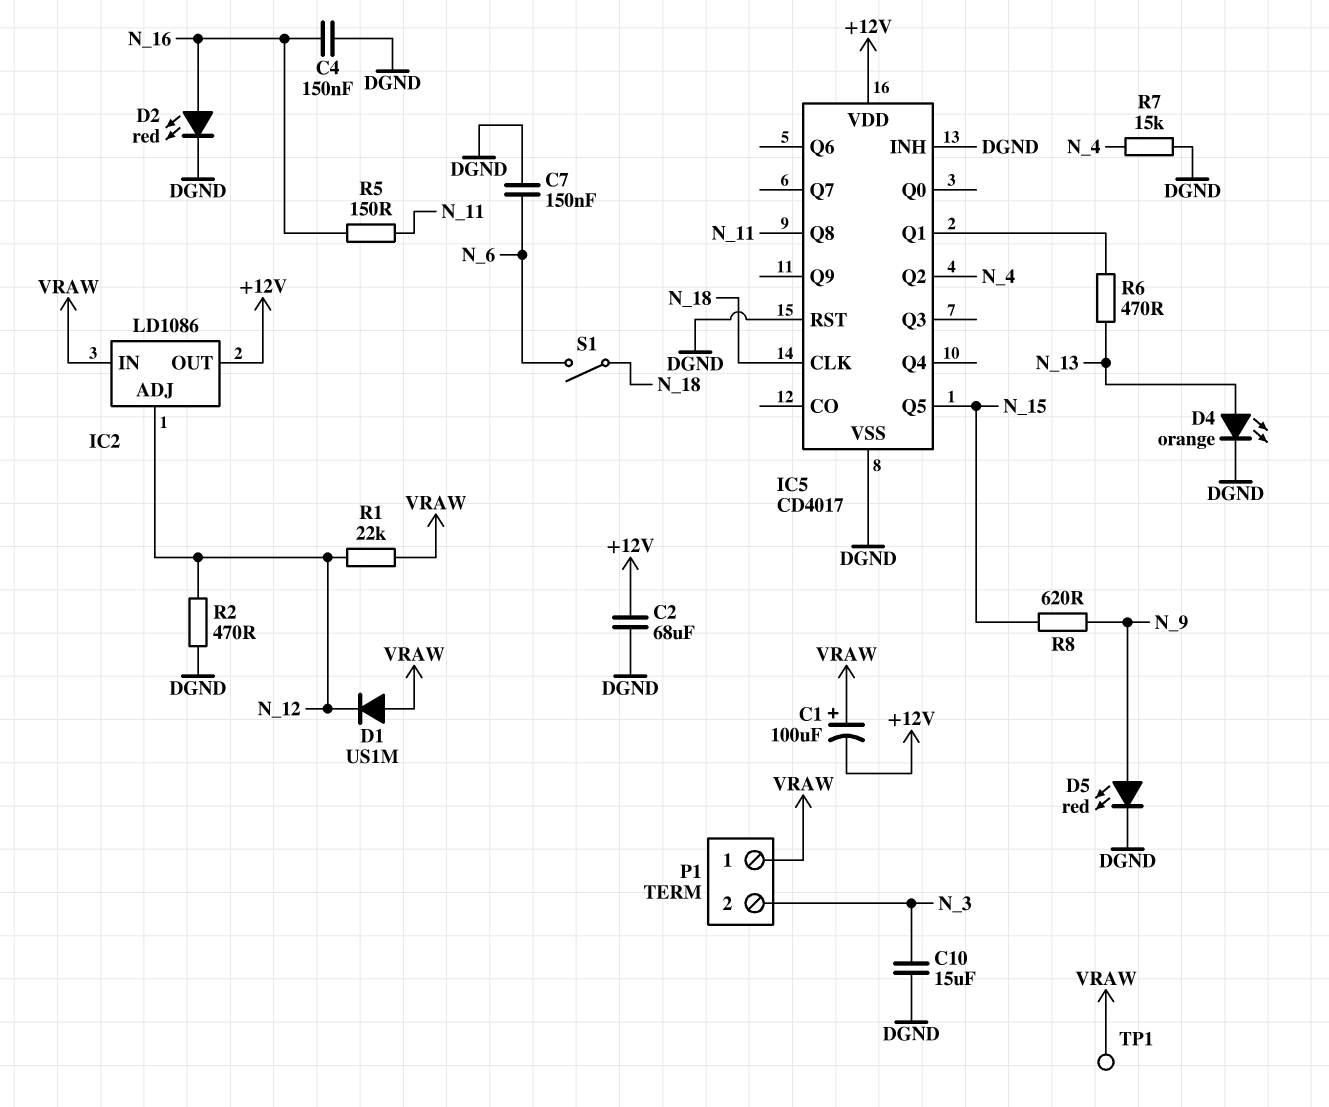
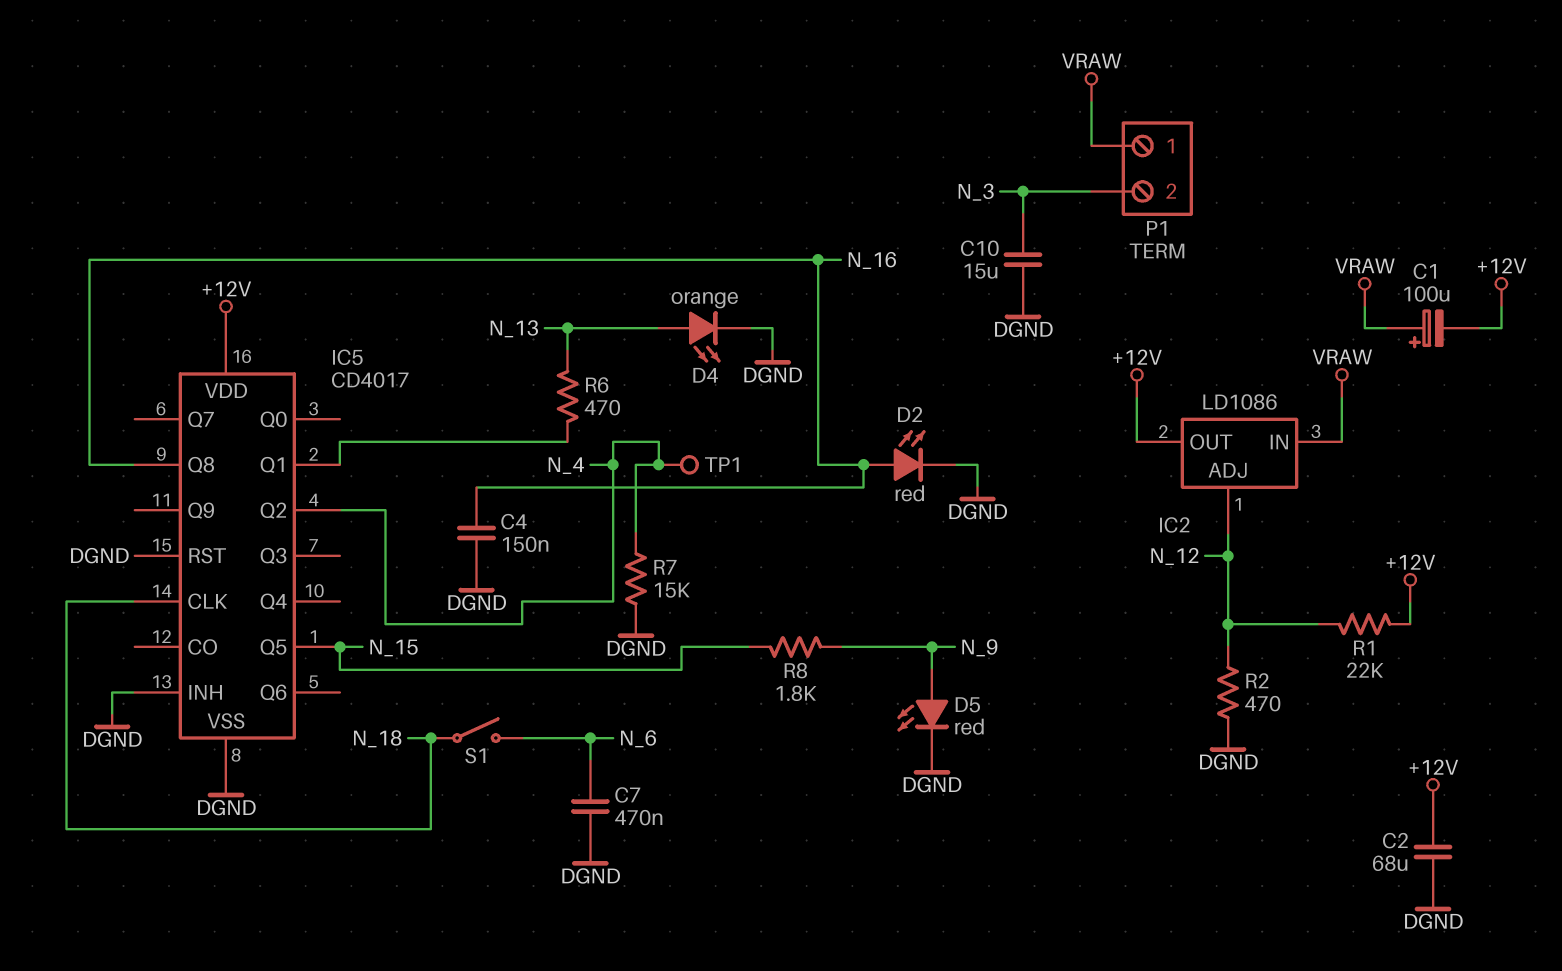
C7: 150nF (DGND, N_6) -> 470nF (DGND, N_6)
D1: diode US1M (A VRAW, K N_12) -> none
IC5 pin Q8: N_11 -> N_16
R1: 22k (N_12, VRAW) -> 22k (+12V, N_12)
R5: 150 (N_11, N_16) -> none
R8: 620 (N_9, N_15) -> 1.8k (N_9, N_15)
TP1: test point (VRAW) -> test point (N_4)

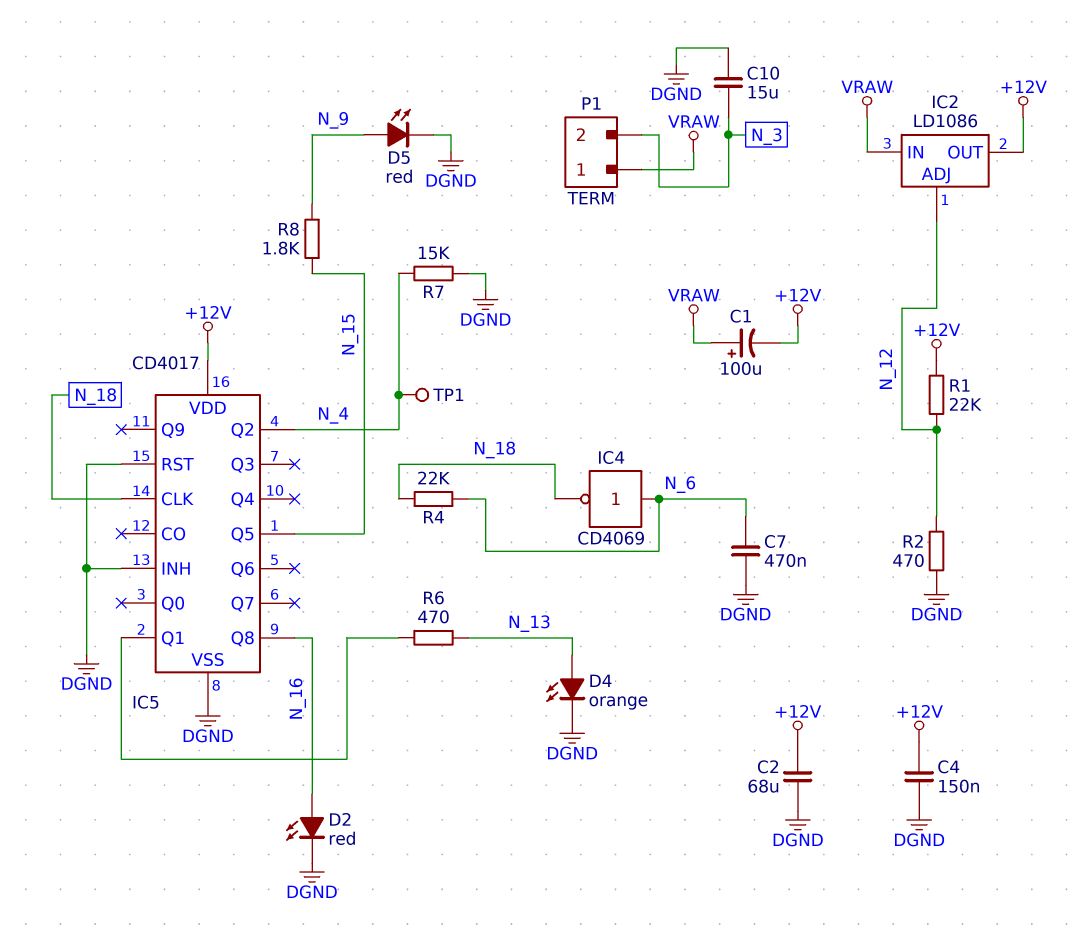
C4: 150nF (DGND, N_16) -> 150nF (+12V, DGND)
IC4: none -> NOT CD4069 (in N_6, out N_18)
R4: none -> 22k (N_6, N_18)
S1: switch (N_6, N_18) -> none

